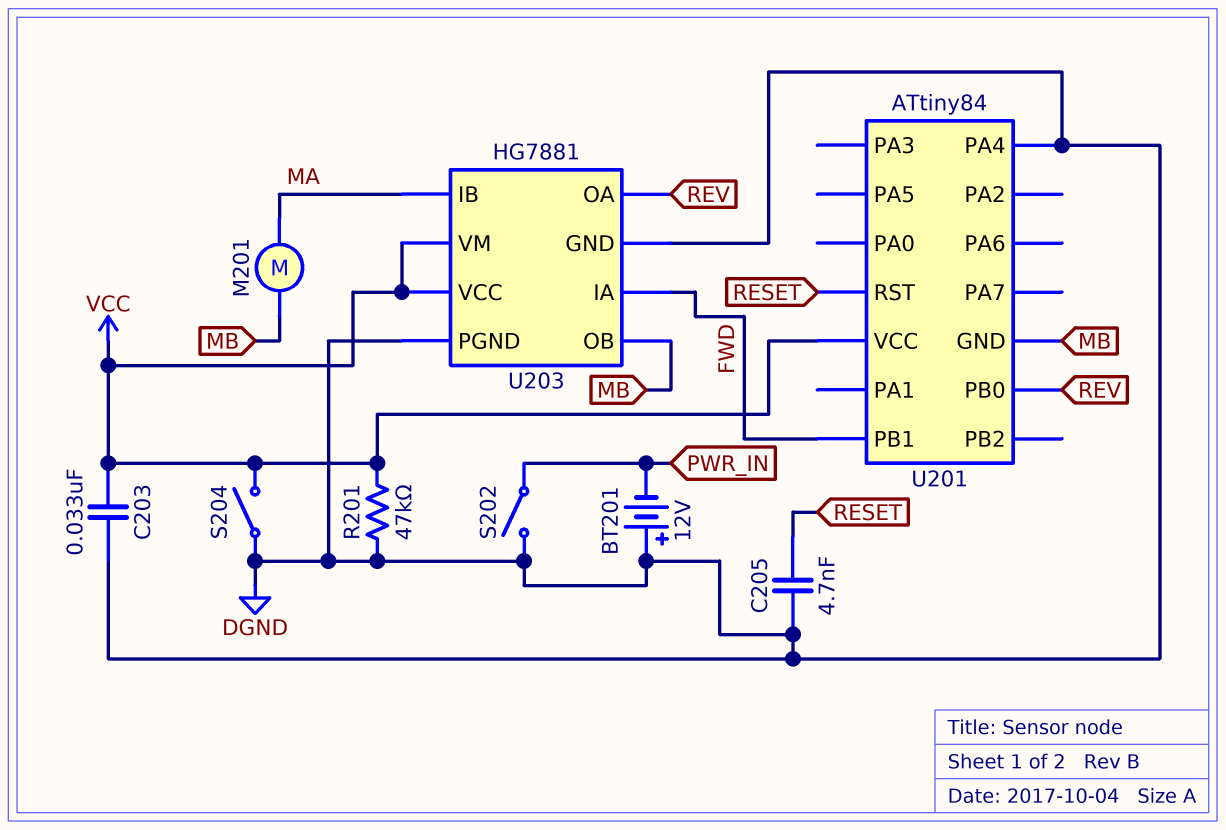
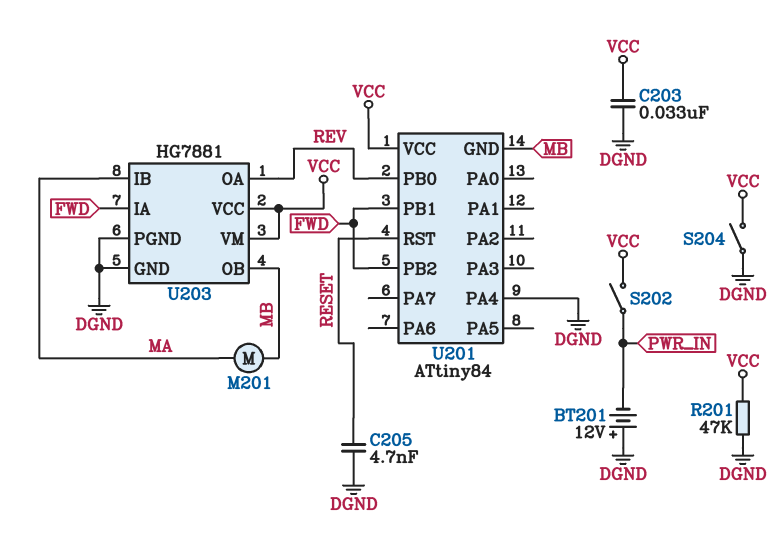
S202: switch (DGND, PWR_IN) -> switch (PWR_IN, VCC)
U201 pin PB2: none -> FWD

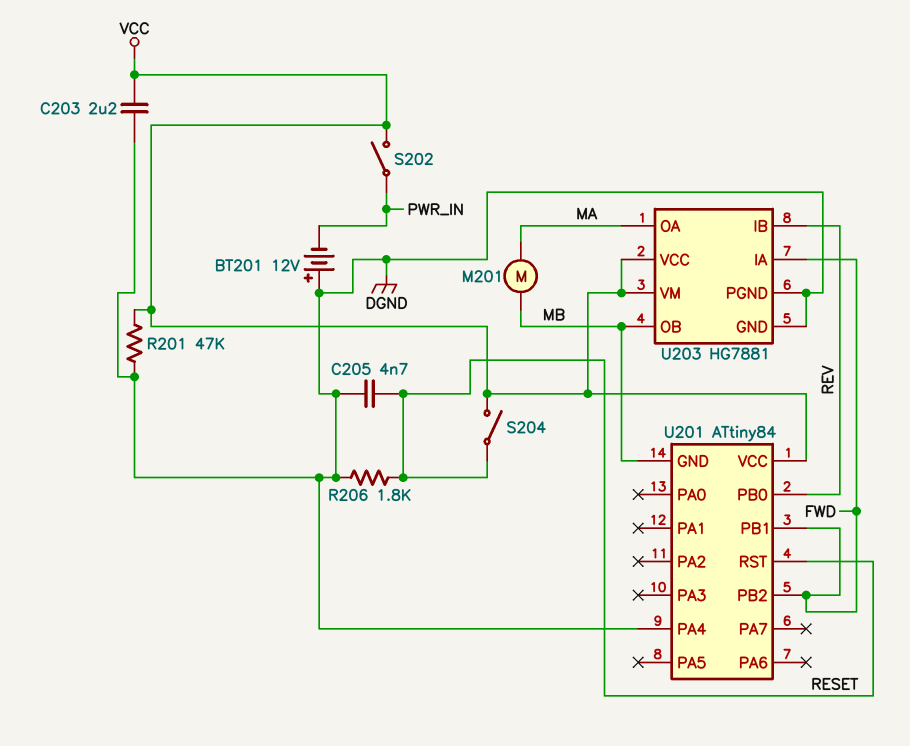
C203: 33nF (DGND, VCC) -> 2.2uF (DGND, VCC)
R206: none -> 1.8k (DGND, RESET)
S204: switch (DGND, VCC) -> switch (RESET, VCC)
U203 pin IB: MA -> REV
U203 pin OA: REV -> MA

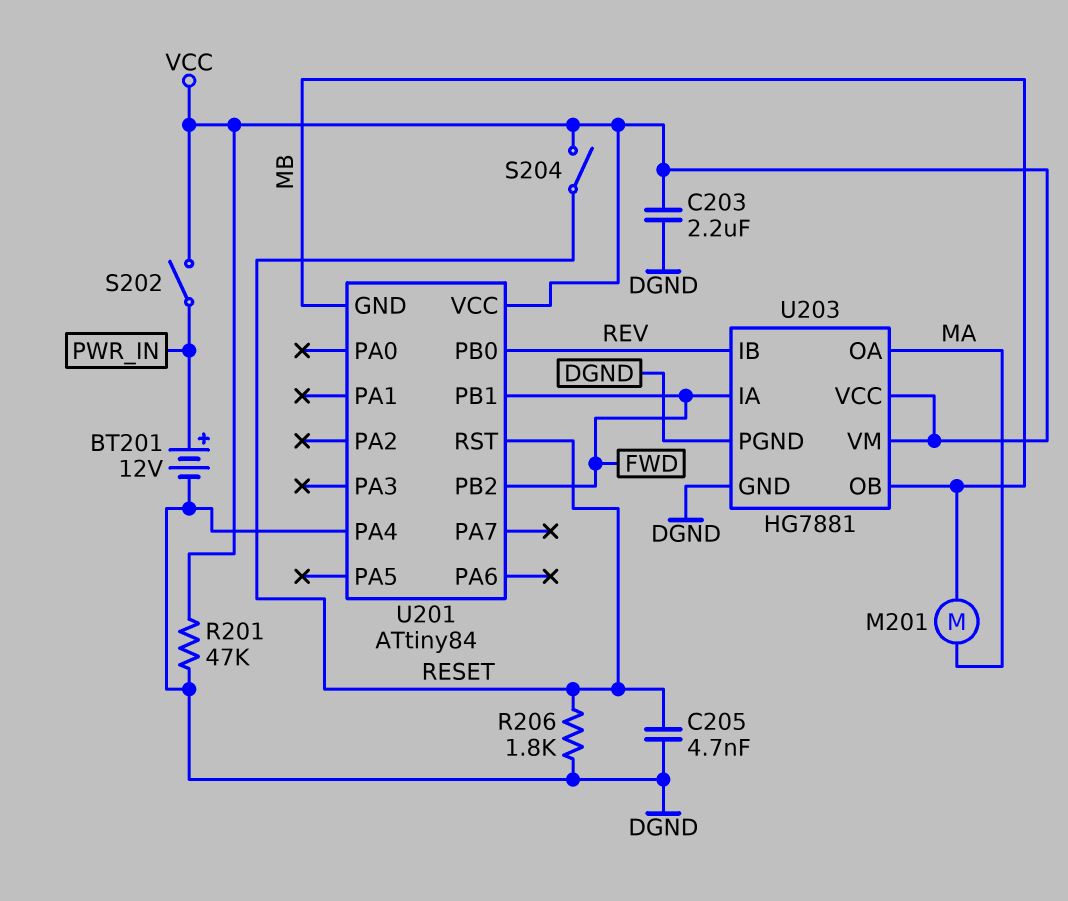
BT201: 12V (plus DGND, minus PWR_IN) -> 12V (plus PWR_IN, minus DGND)

